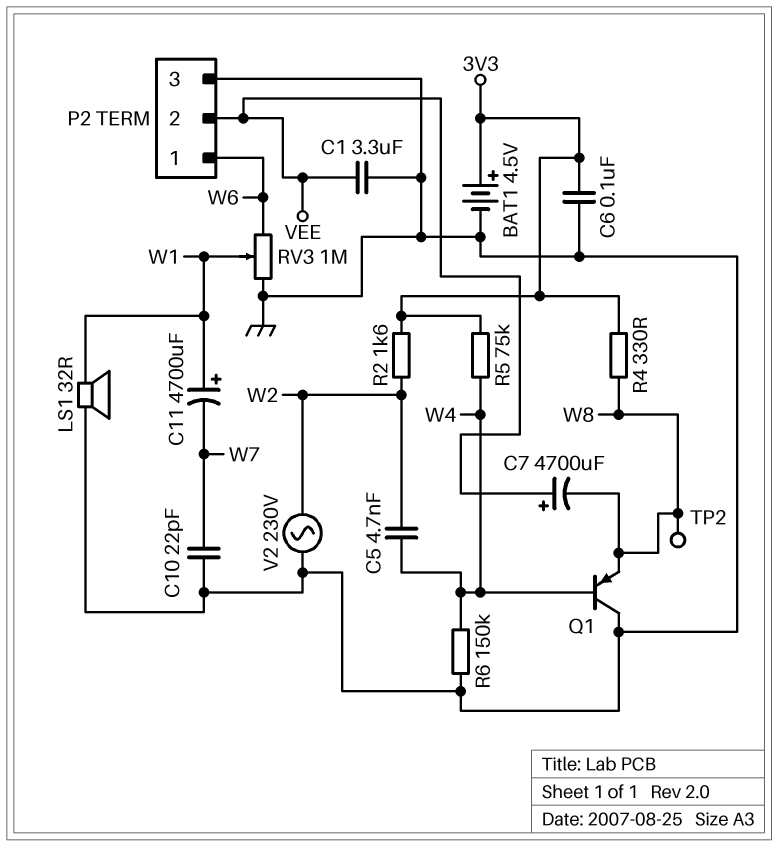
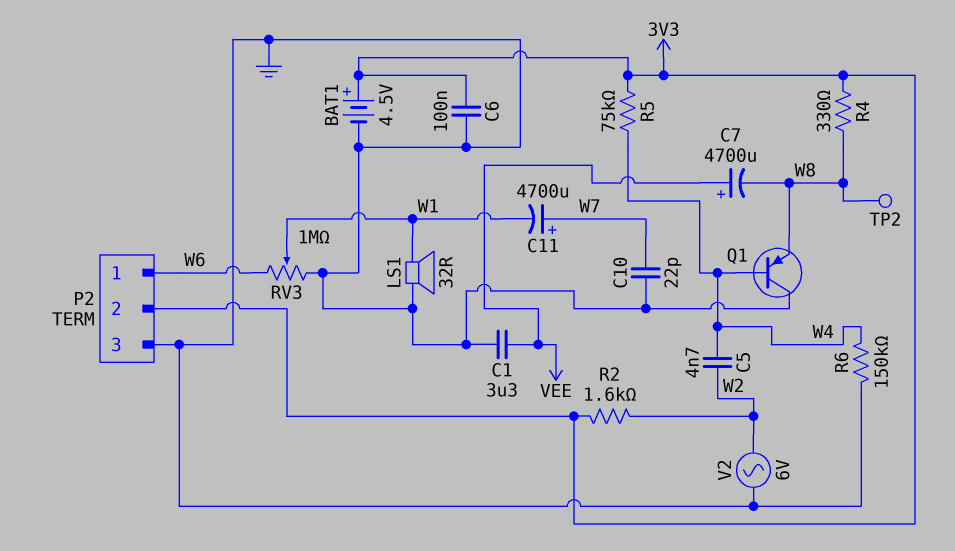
C11: 4700uF (plus W1, minus W7) -> 4700uF (plus W7, minus W1)
P2 pin 2: VEE -> 3V3
V2: AC 230V (GND, W2) -> AC 6V (GND, W2)

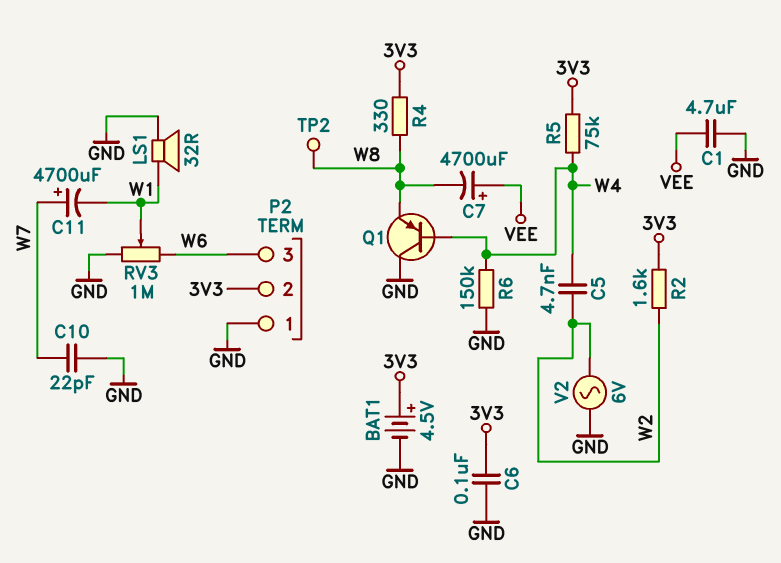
C1: 3.3uF (GND, VEE) -> 4.7uF (GND, VEE)
P2 pin 1: W6 -> GND
P2 pin 3: GND -> W6

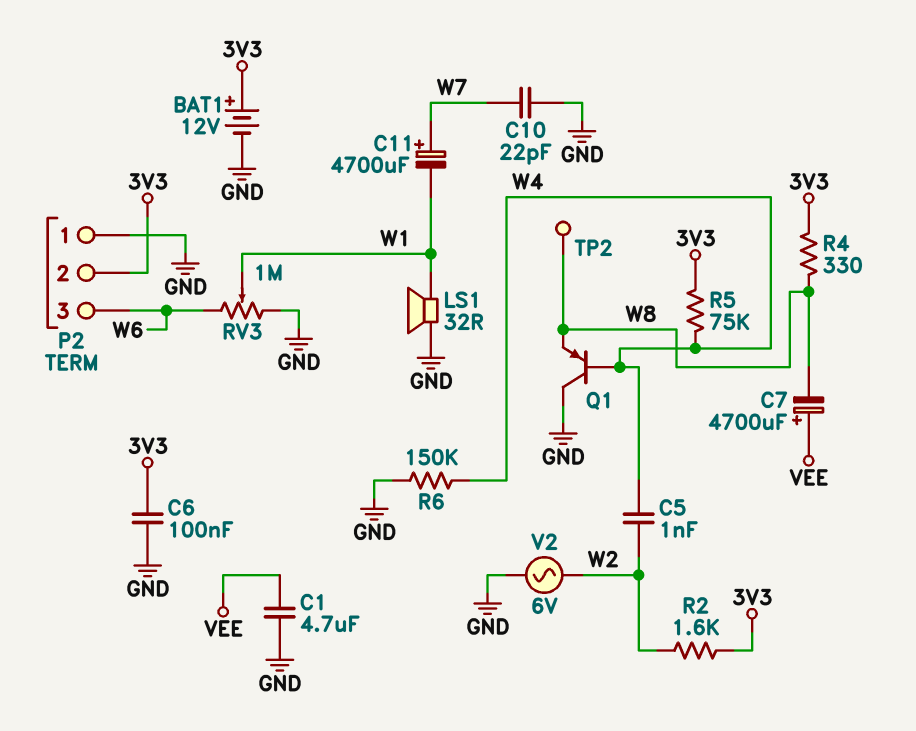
BAT1: 4.5V (plus 3V3, minus GND) -> 12V (plus 3V3, minus GND)
C5: 4.7nF (W2, W4) -> 1nF (W2, W4)

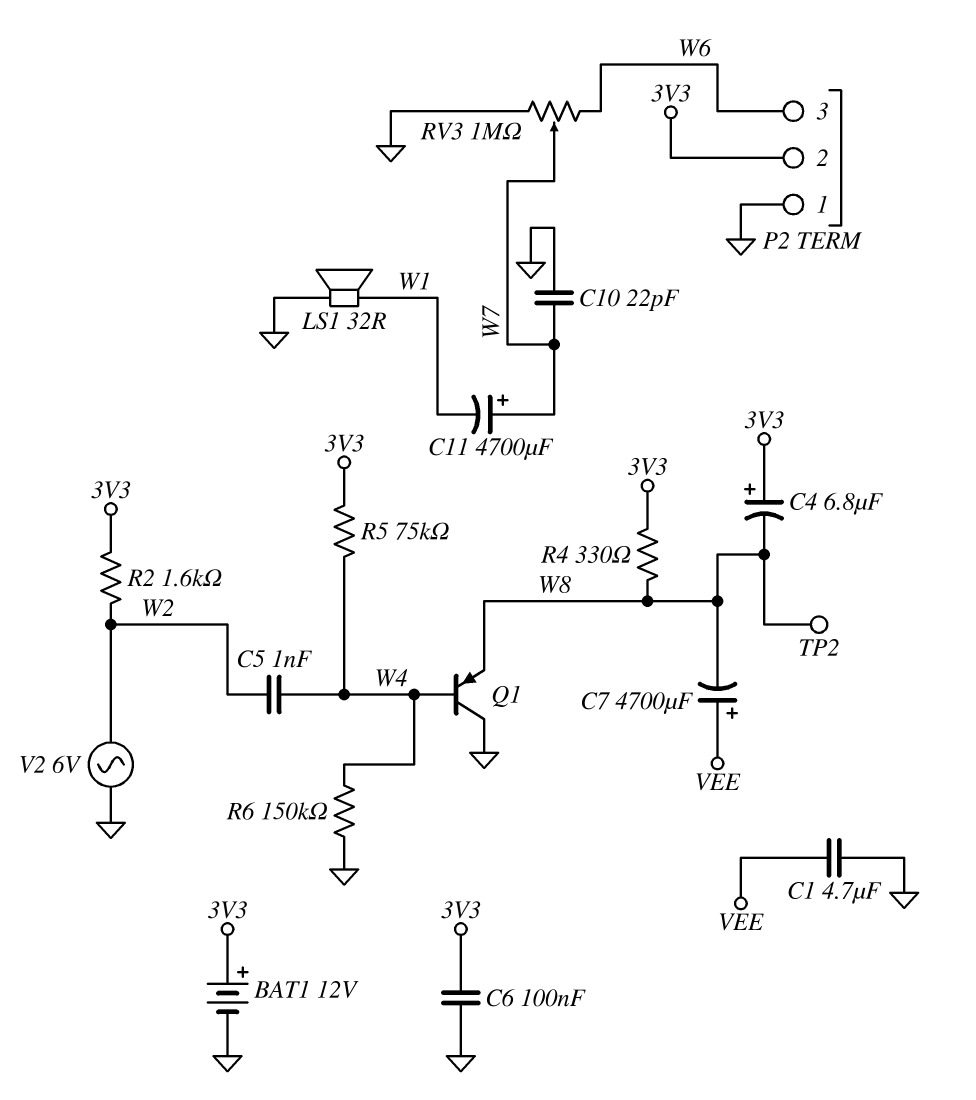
C4: none -> 6.8uF (plus 3V3, minus W8)
RV3: 1M (GND, W6, wiper W1) -> 1M (GND, W6, wiper W7)

